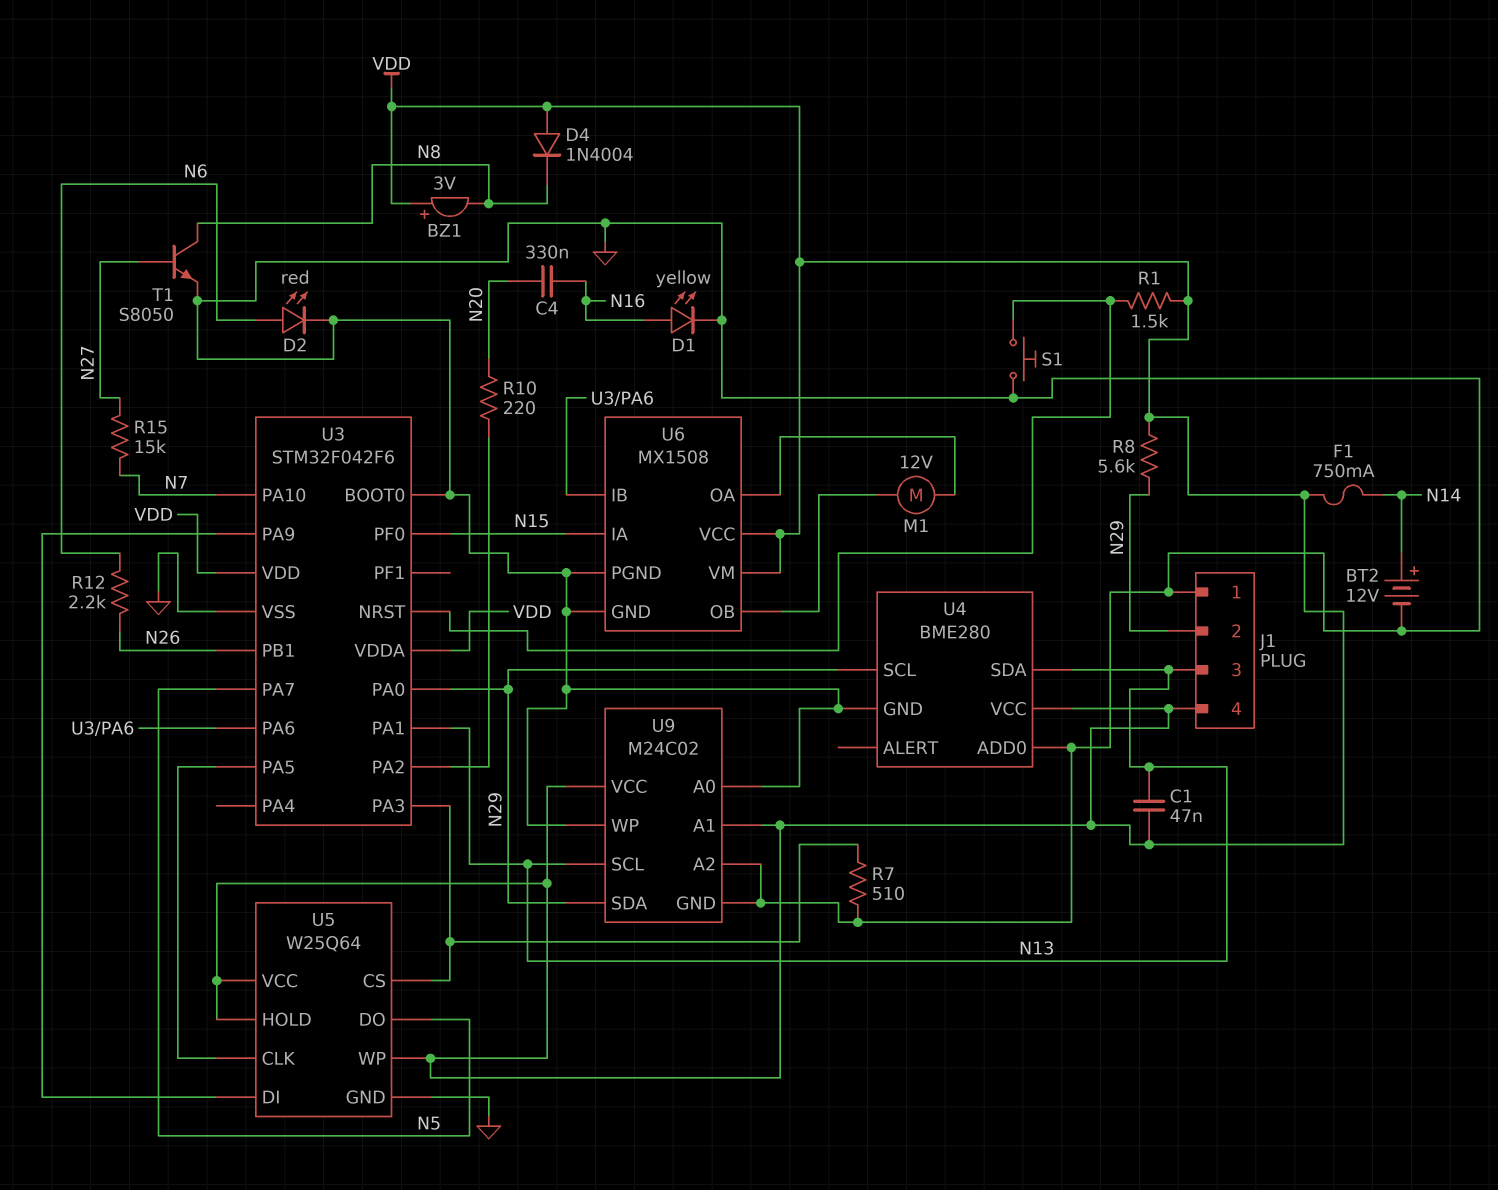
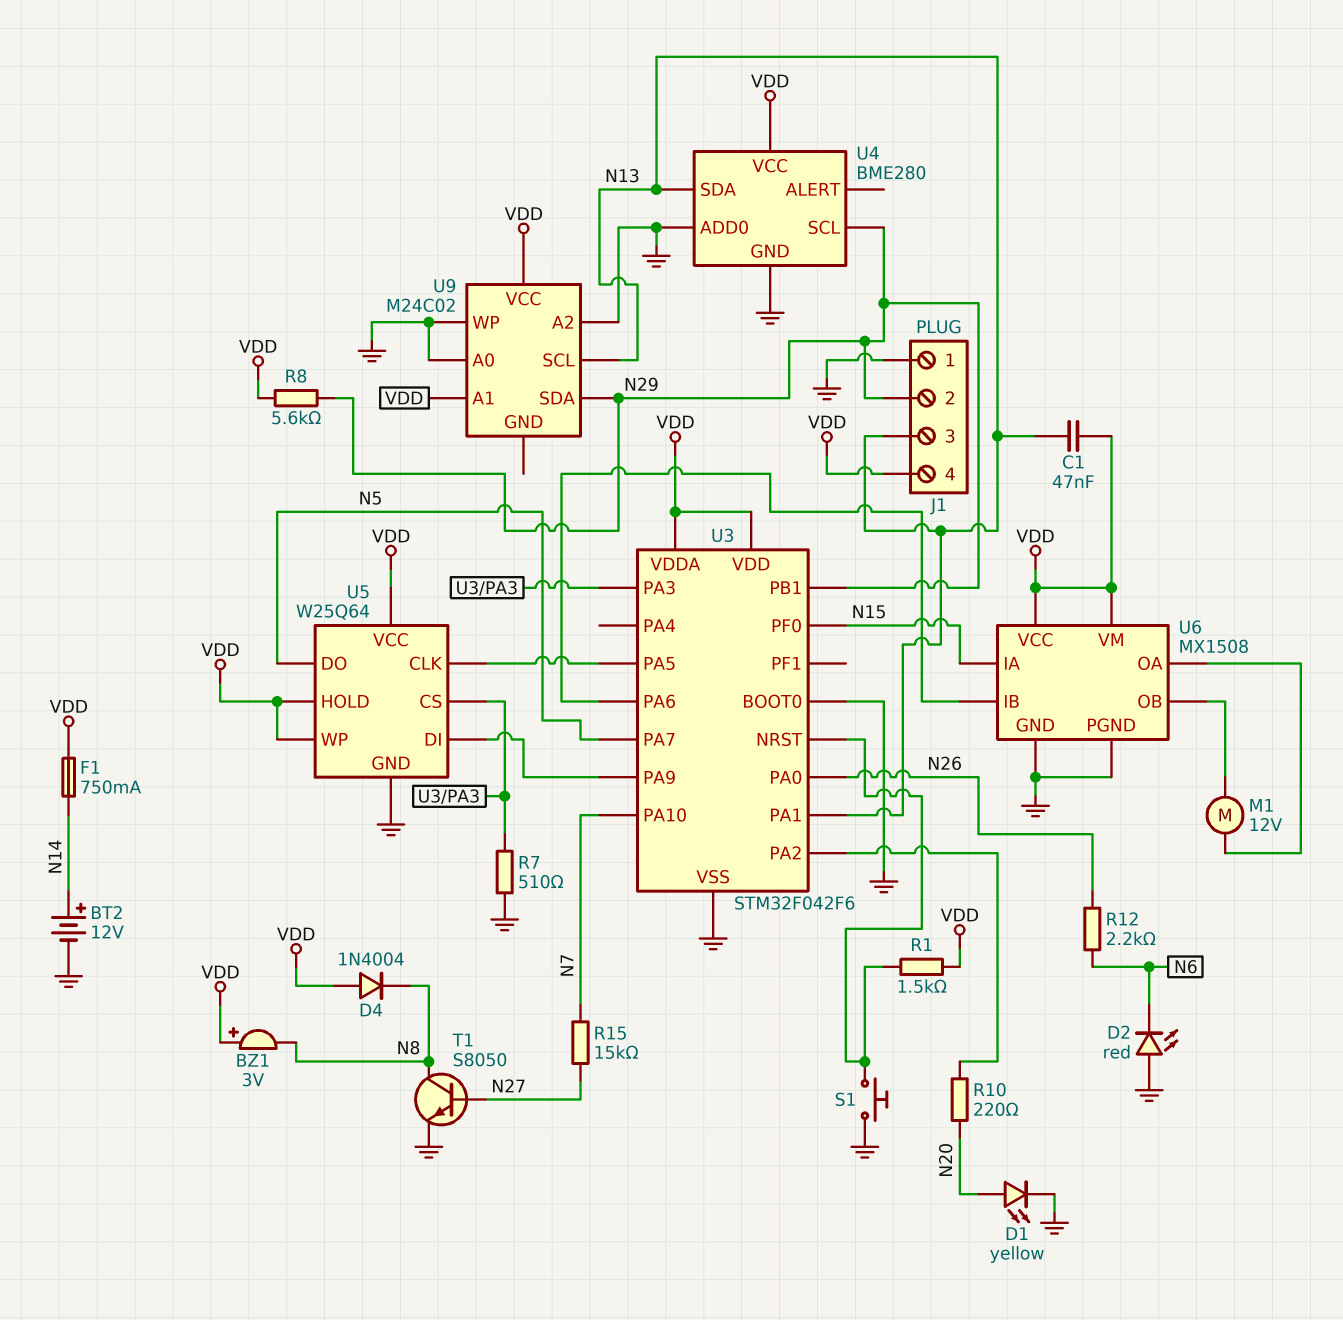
C4: 330nF (N16, N20) -> none
D1: LED yellow (A N16, K GND) -> LED yellow (A N20, K GND)
D2: LED red (A N6, K GND) -> LED red (A GND, K N6)
U3 pin PA0: N29 -> N26
U3 pin PB1: N26 -> N29
U9 pin GND: GND -> none

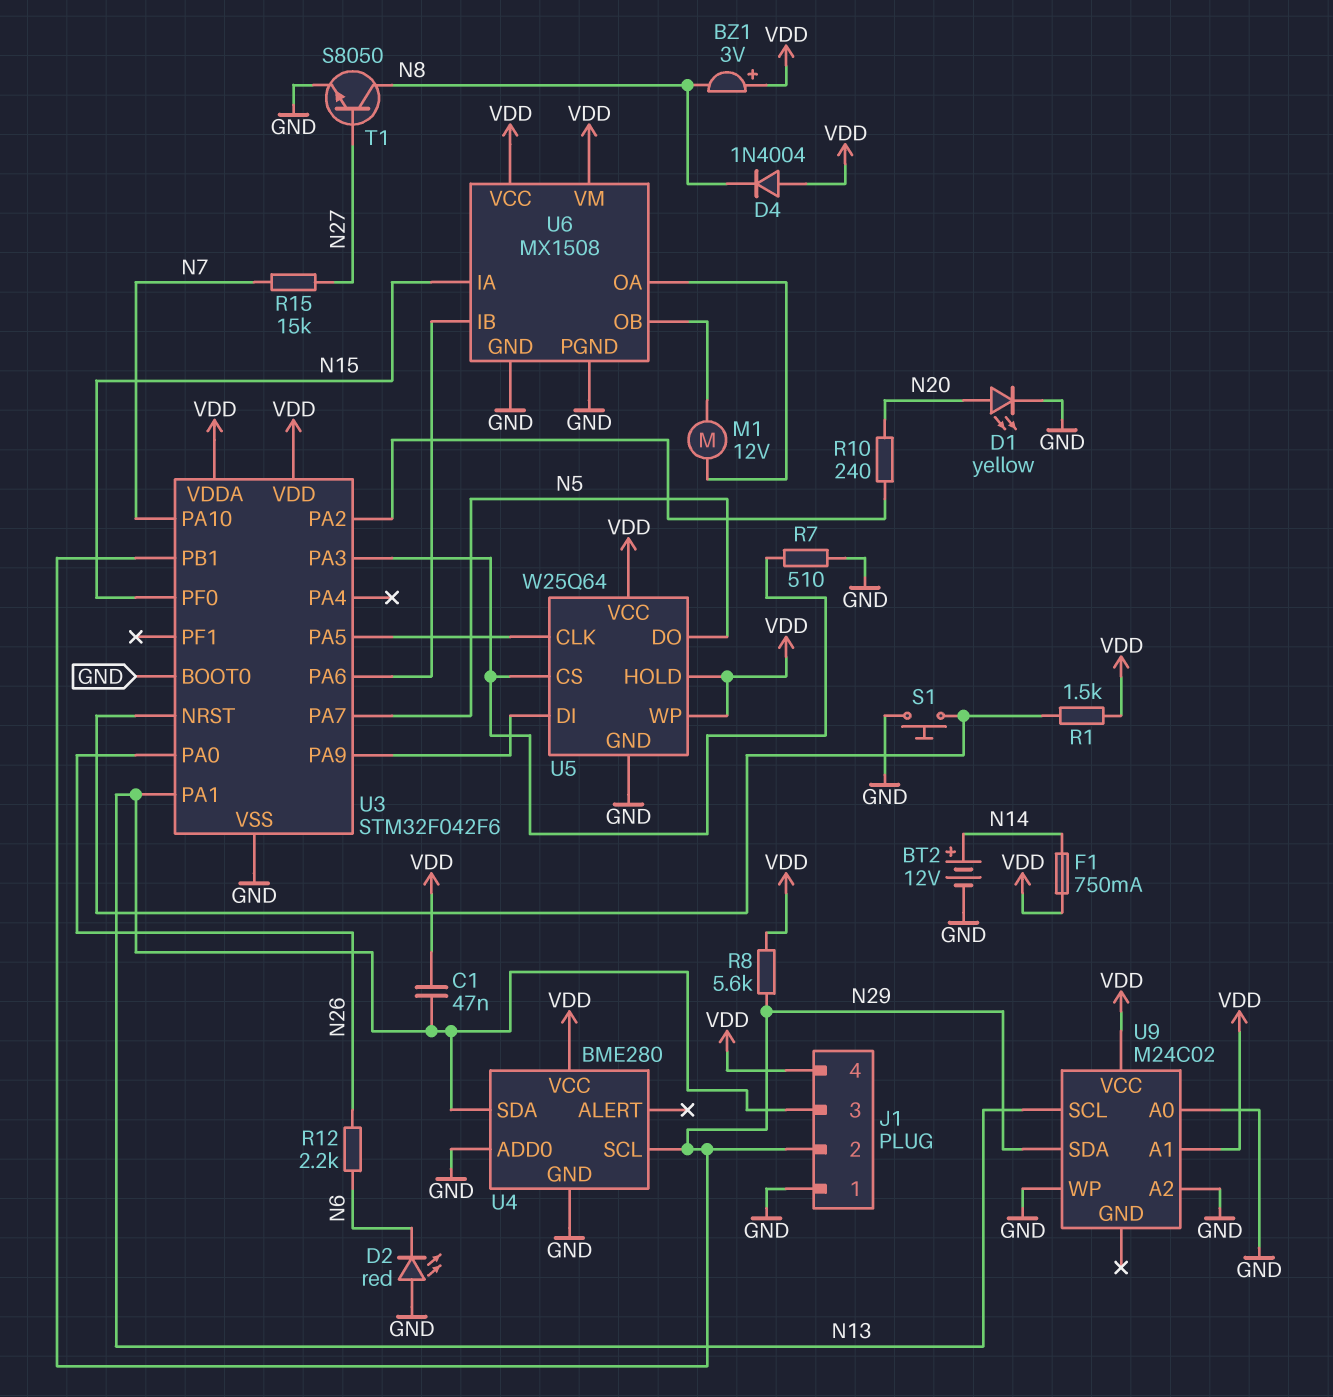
R10: 220 (N20, U3/PA2) -> 240 (N20, U3/PA2)

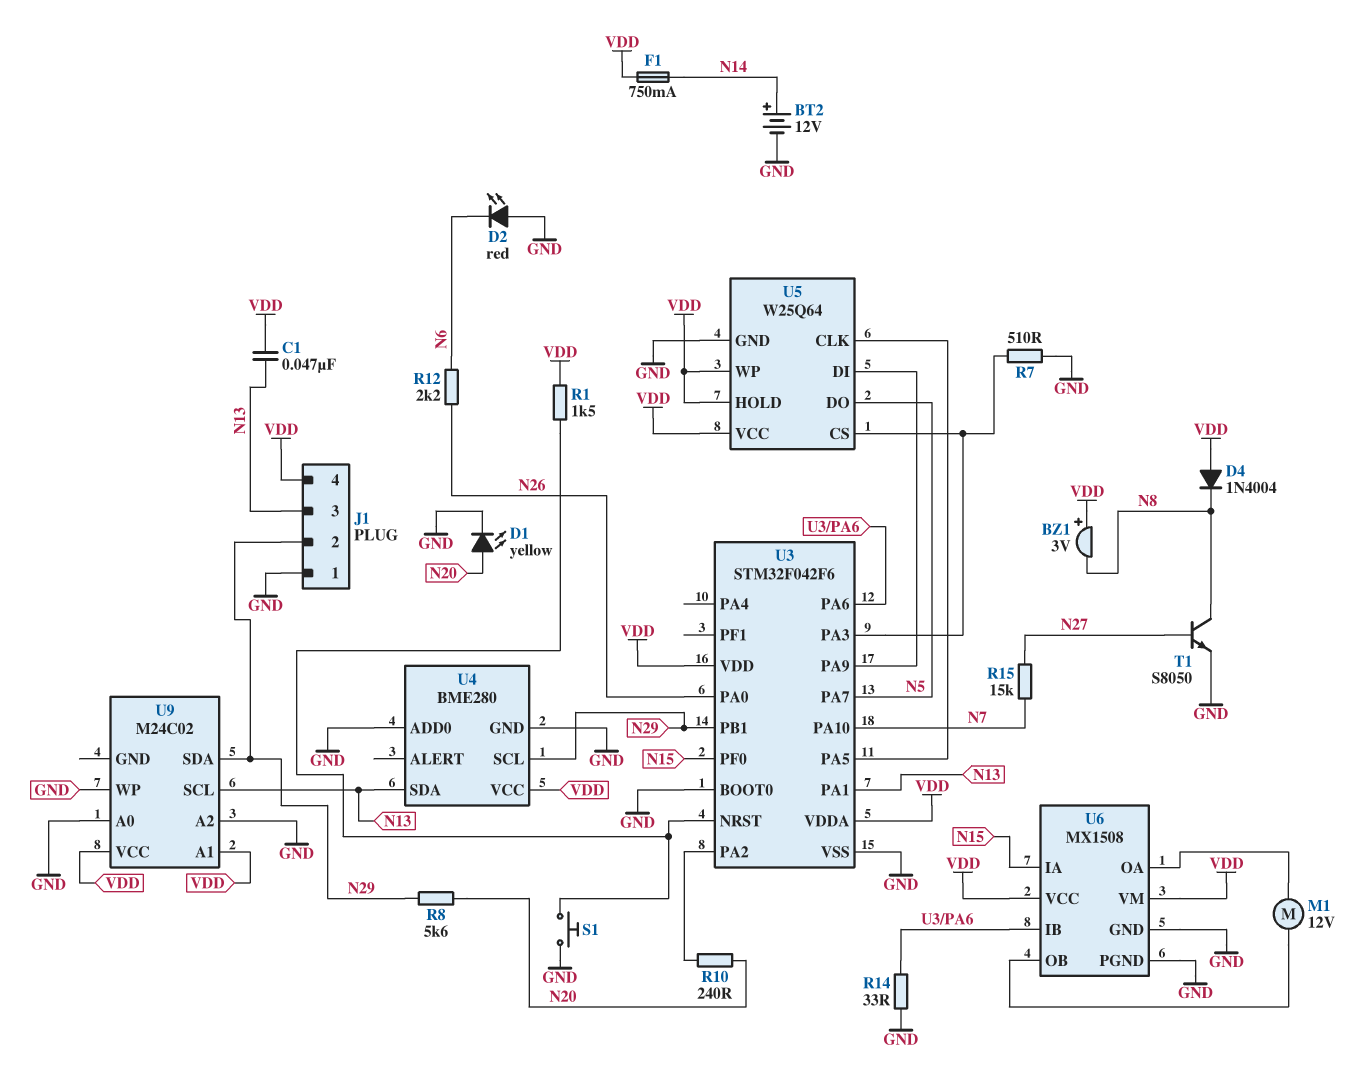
R8: 5.6k (N29, VDD) -> 5.6k (N20, N29)
R14: none -> 33 (GND, U3/PA6)

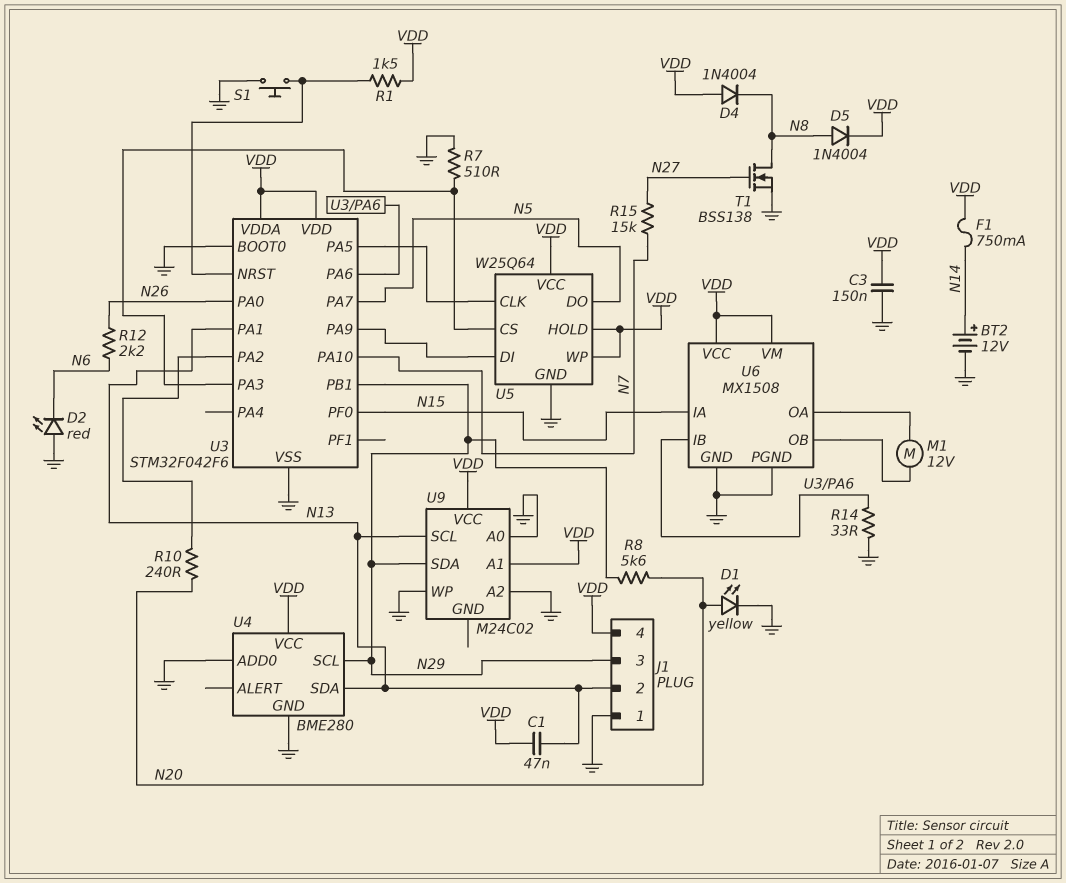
BZ1: buzzer 3V (plus VDD, minus N8) -> none
C3: none -> 150nF (GND, VDD)
D5: none -> diode 1N4004 (A N8, K VDD)
J1 pin 2: N29 -> N13
J1 pin 3: N13 -> N29
T1: NPN S8050 (B N27, C N8, E GND) -> NMOS BSS138 (G N27, D N8, S GND)

